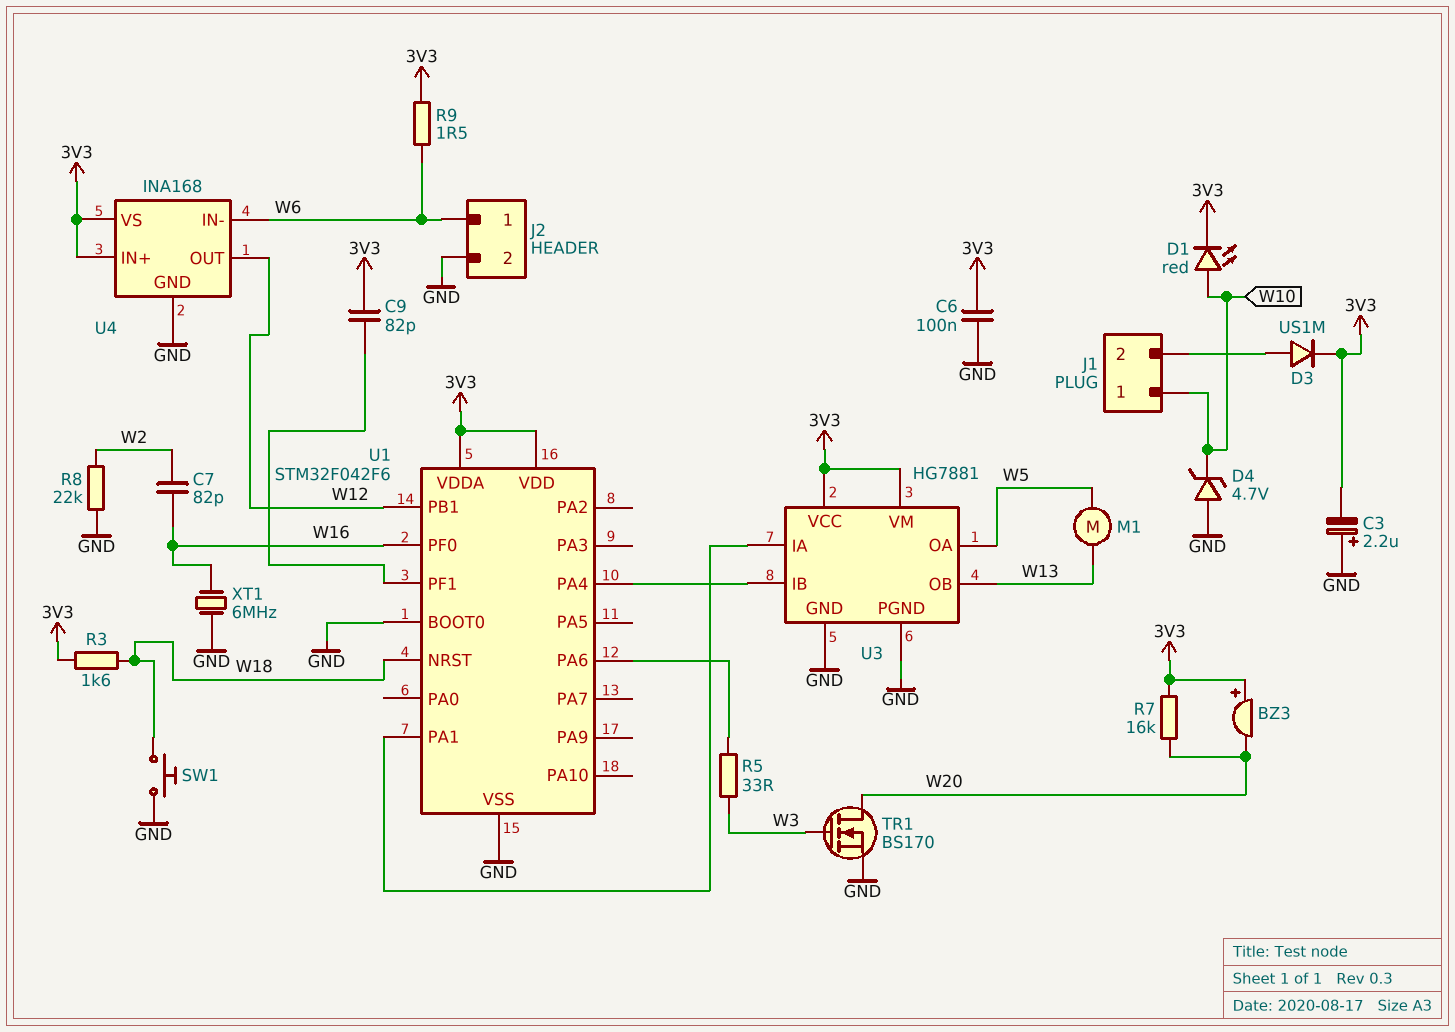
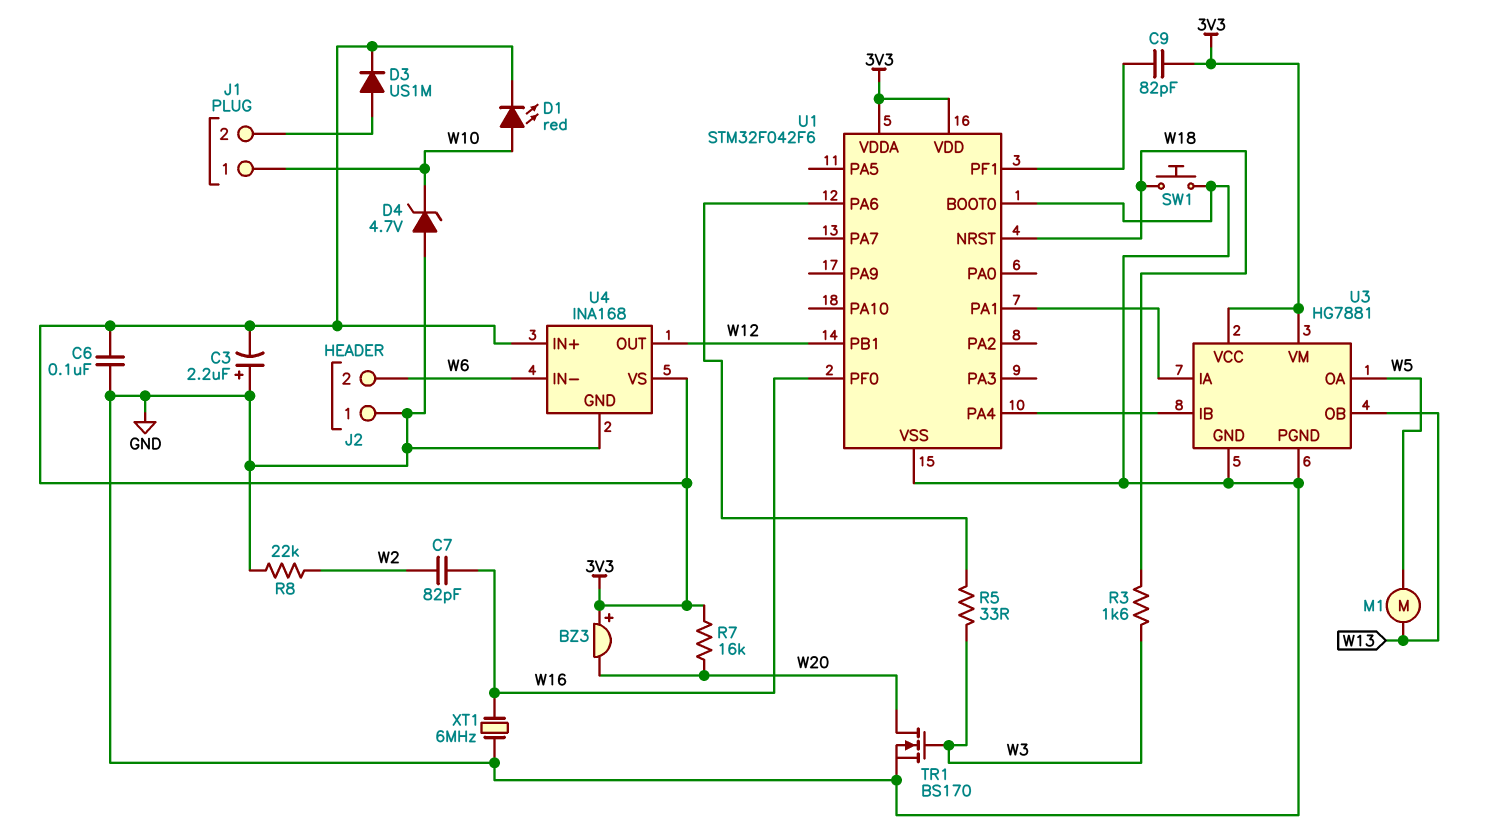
J2 pin 1: W6 -> GND
J2 pin 2: GND -> W6
R3: 1.6k (3V3, W18) -> 1.6k (W3, W18)
R9: 1.5 (3V3, W6) -> none

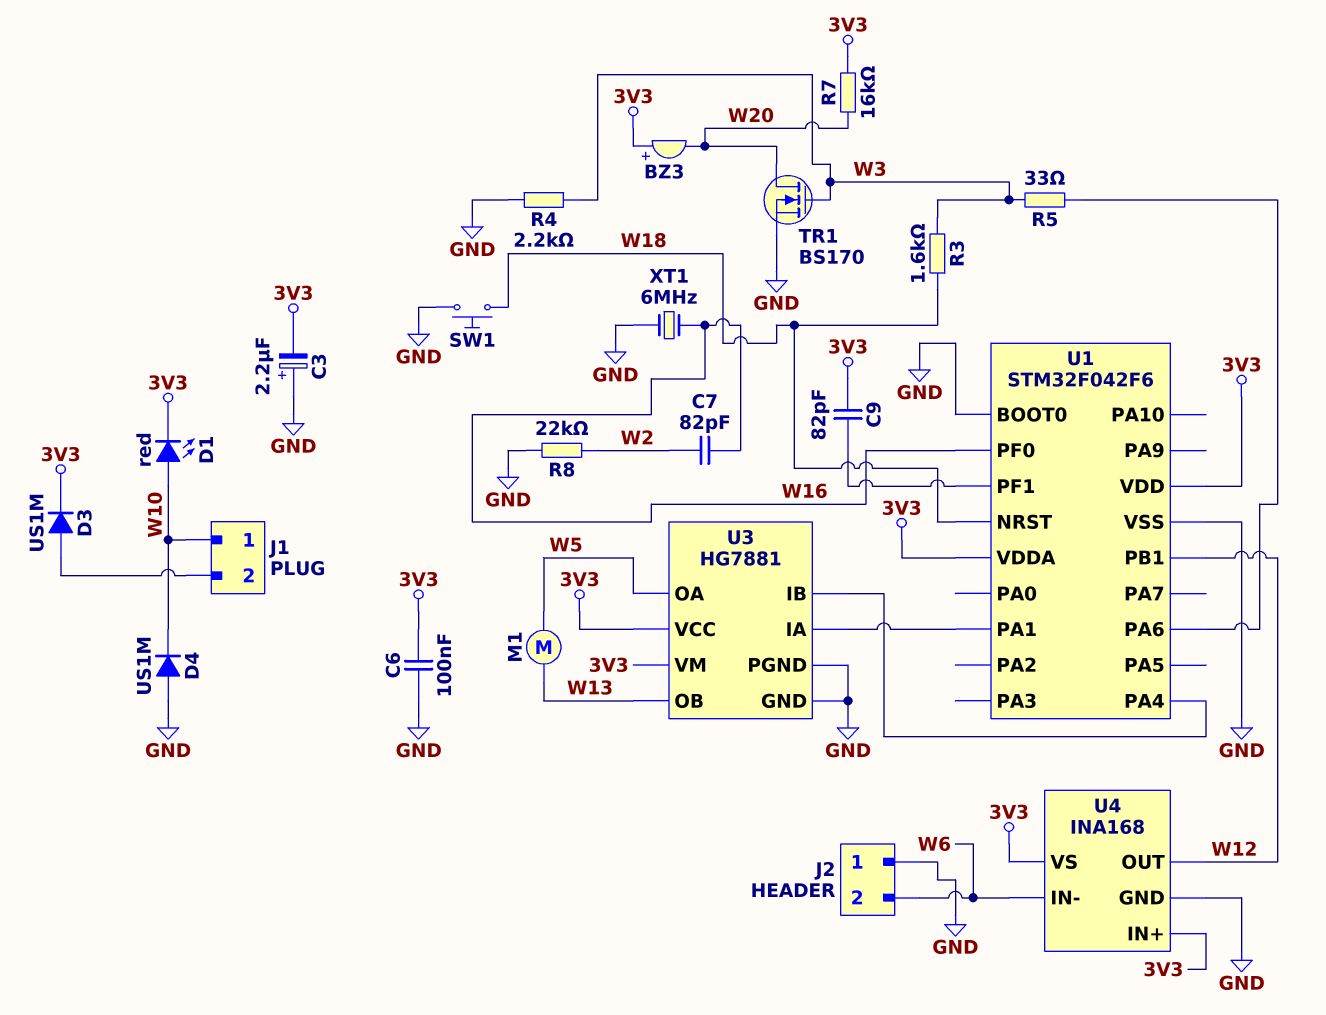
D4: zener 4.7V (A GND, K W10) -> diode US1M (A GND, K W10)
R4: none -> 2.2k (GND, W3)

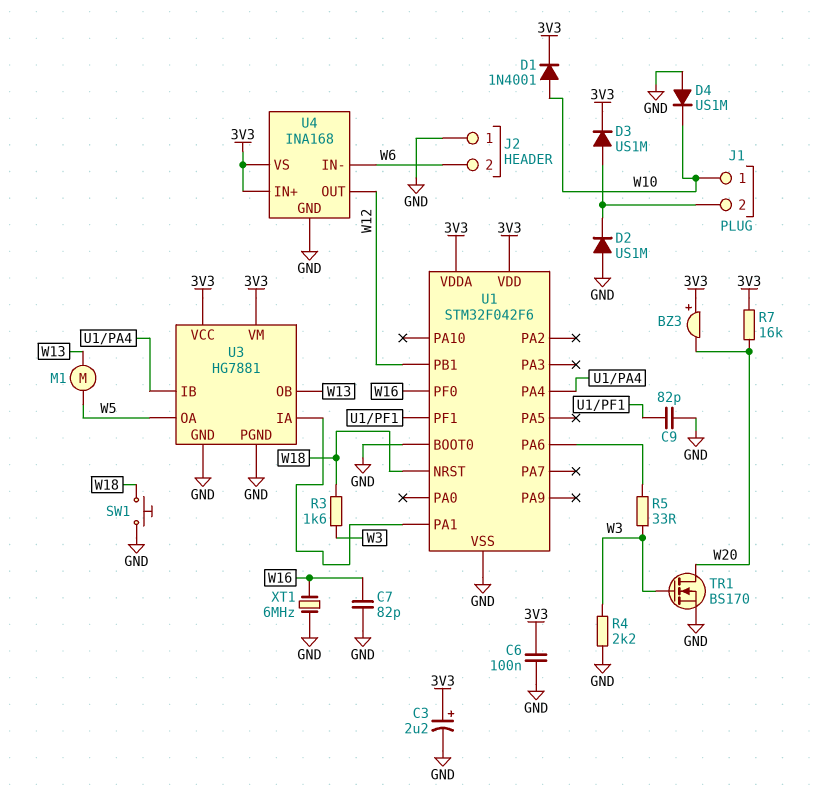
C3: 2.2uF (plus GND, minus 3V3) -> 2.2uF (plus 3V3, minus GND)
C7: 82pF (W2, W16) -> 82pF (GND, W16)
C9: 82pF (3V3, U1/PF1) -> 82pF (GND, U1/PF1)
D1: LED red (A W10, K 3V3) -> diode 1N4001 (A W10, K 3V3)
D2: none -> diode US1M (A GND, K J1/2)
R8: 22k (GND, W2) -> none

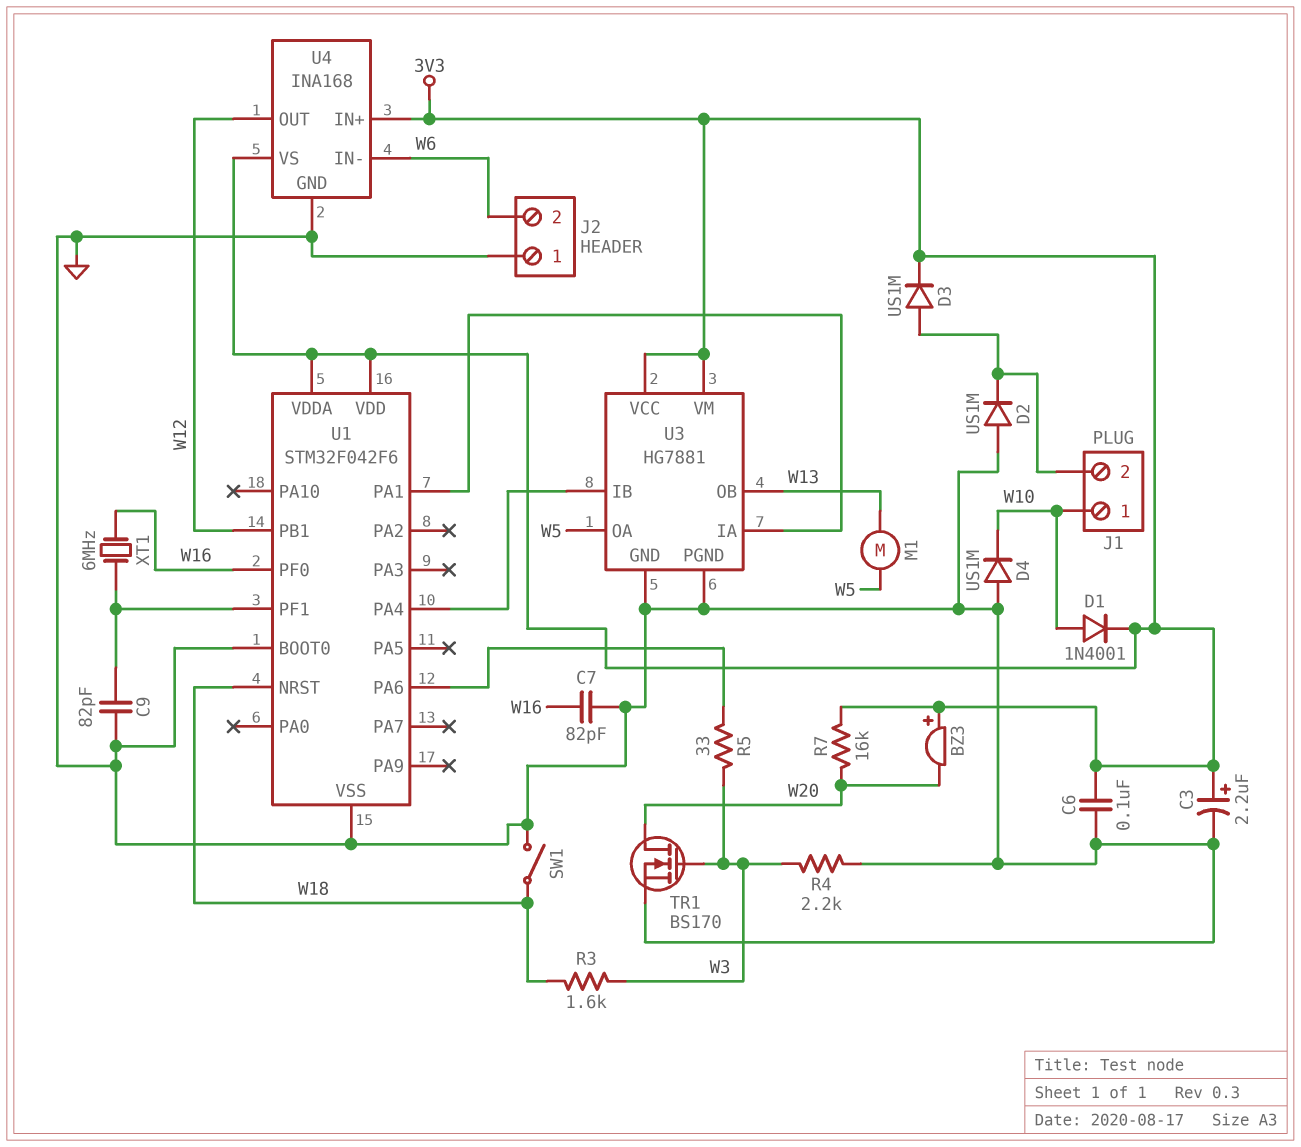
SW1: button (GND, W18) -> switch (GND, W18)
XT1: 6MHz (GND, W16) -> 6MHz (U1/PF1, W16)

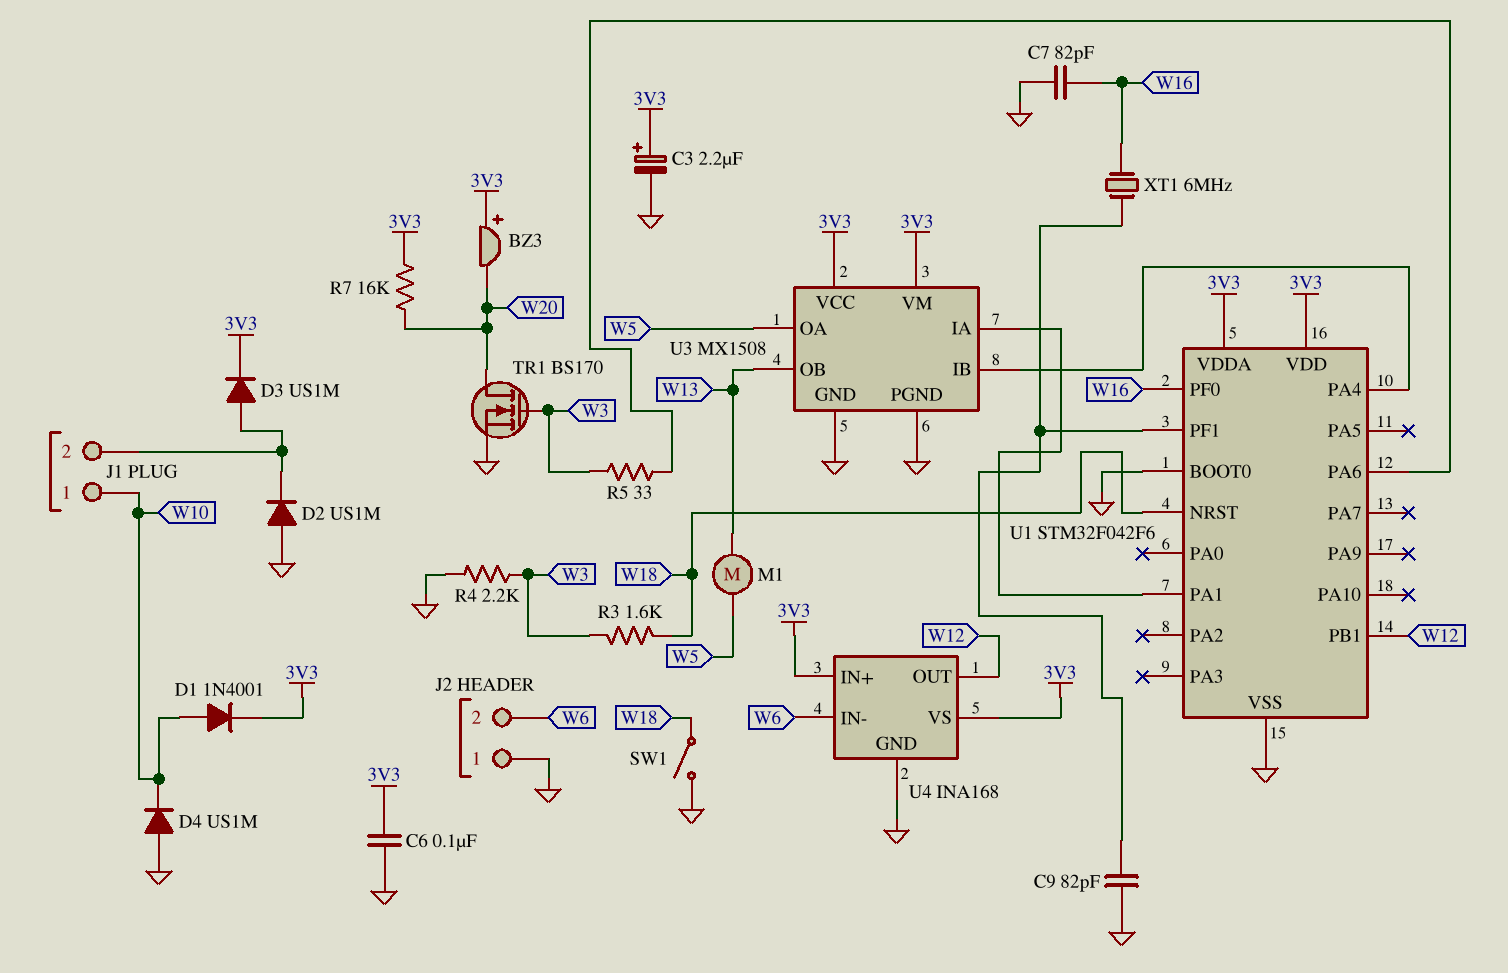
U3: HG7881 -> MX1508

